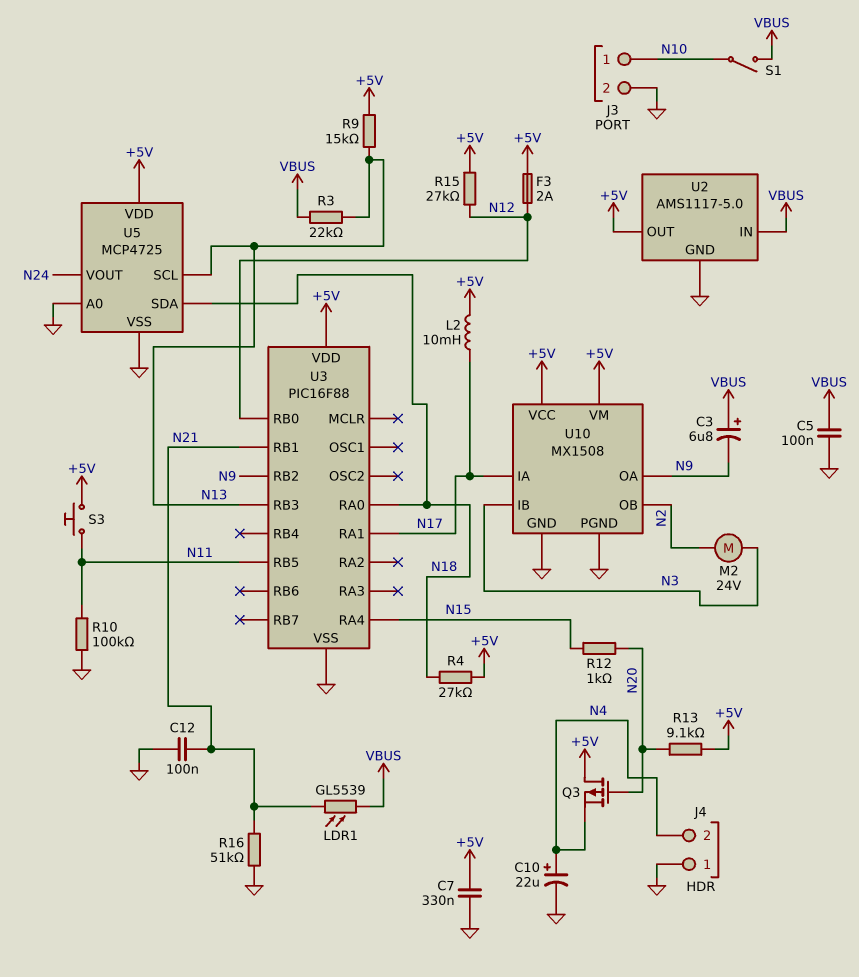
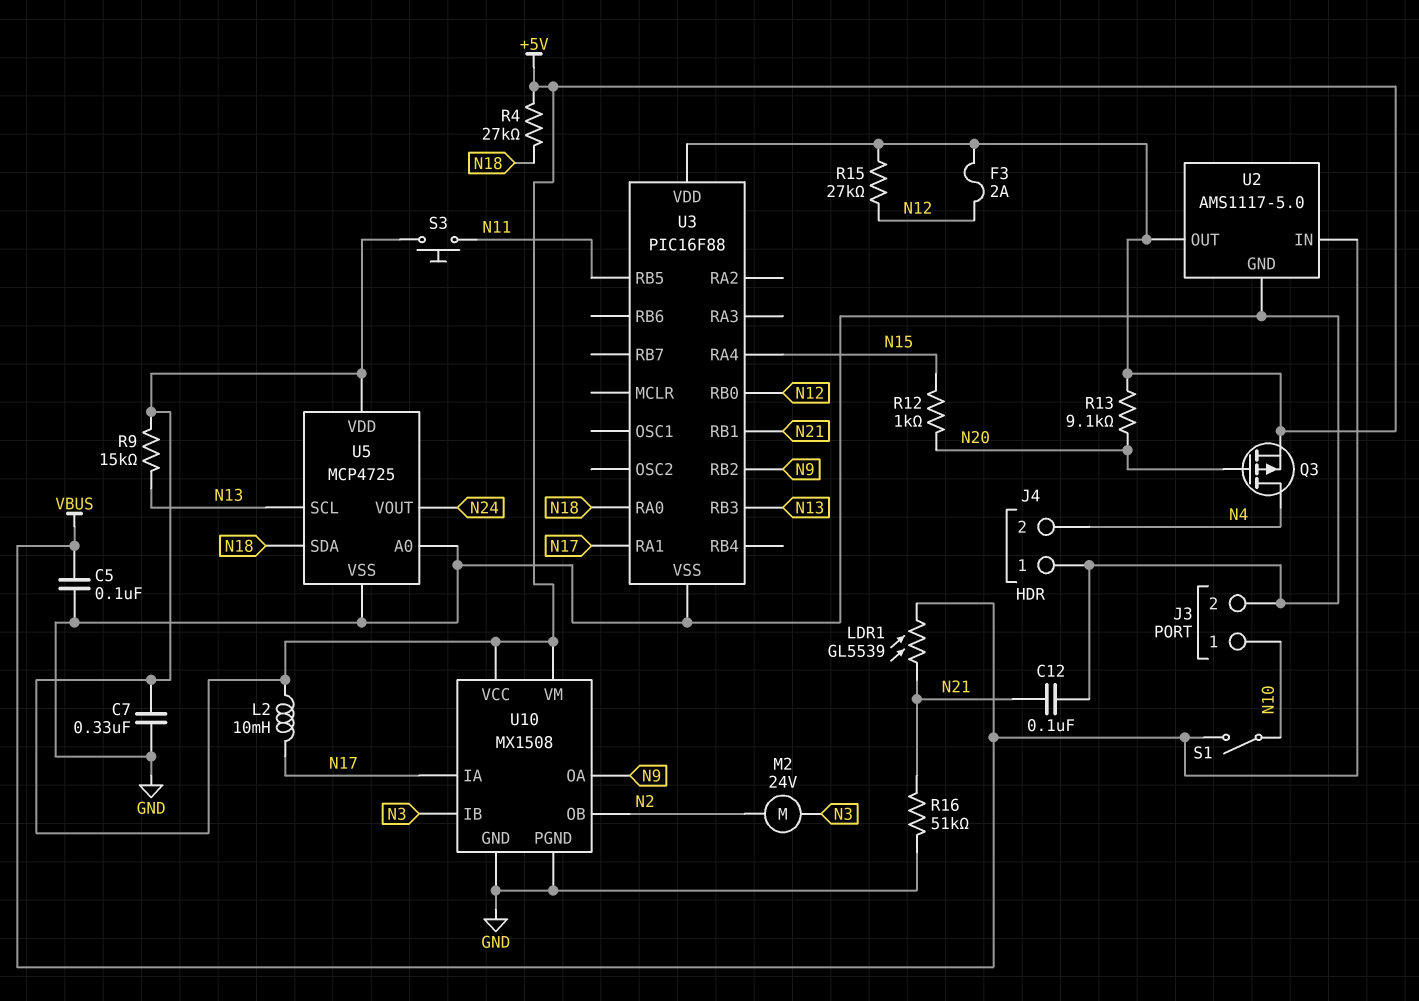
C3: 6.8uF (plus VBUS, minus N9) -> none
C10: 22uF (plus N4, minus GND) -> none
Q3: PMOS (G N20, D +5V, S N4) -> PMOS (G N20, D N4, S +5V)
R3: 22k (N13, VBUS) -> none
R10: 100k (GND, N11) -> none

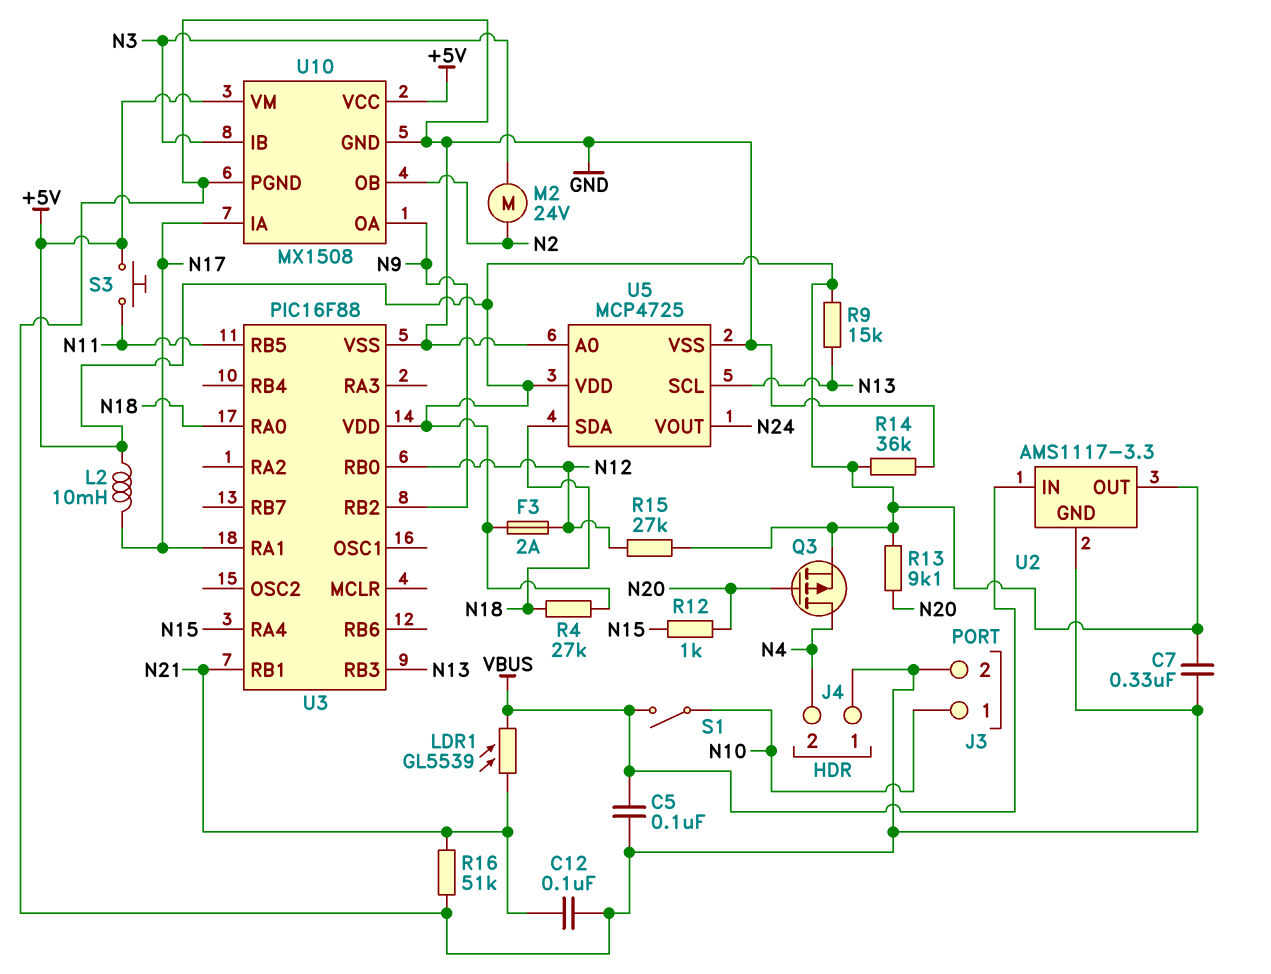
R14: none -> 36k (+5V, GND)
U2: AMS1117-5.0 -> AMS1117-3.3

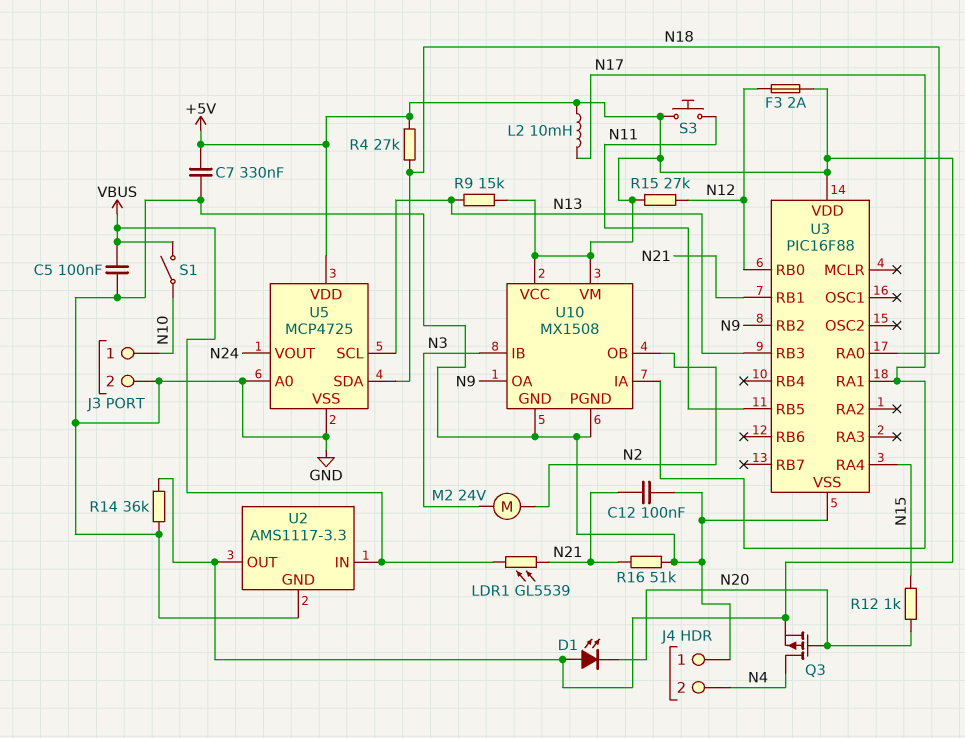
D1: none -> LED (A +5V, K N20)
R13: 9.1k (+5V, N20) -> none

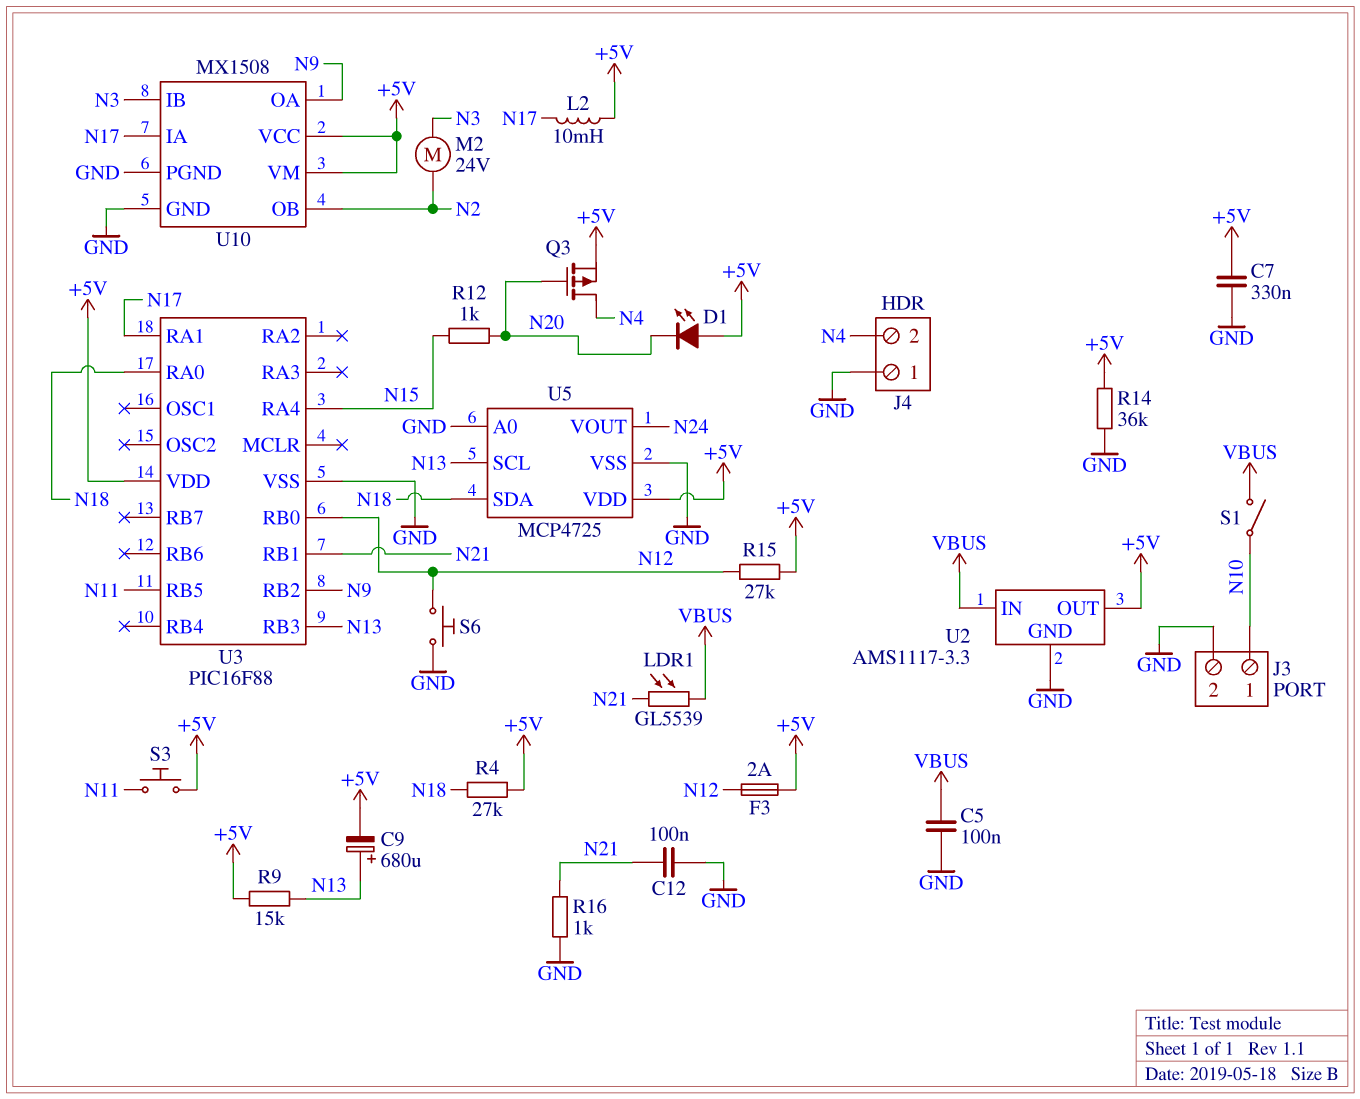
C9: none -> 680uF (plus N13, minus +5V)
R16: 51k (GND, N21) -> 1k (GND, N21)
S6: none -> button (GND, N12)

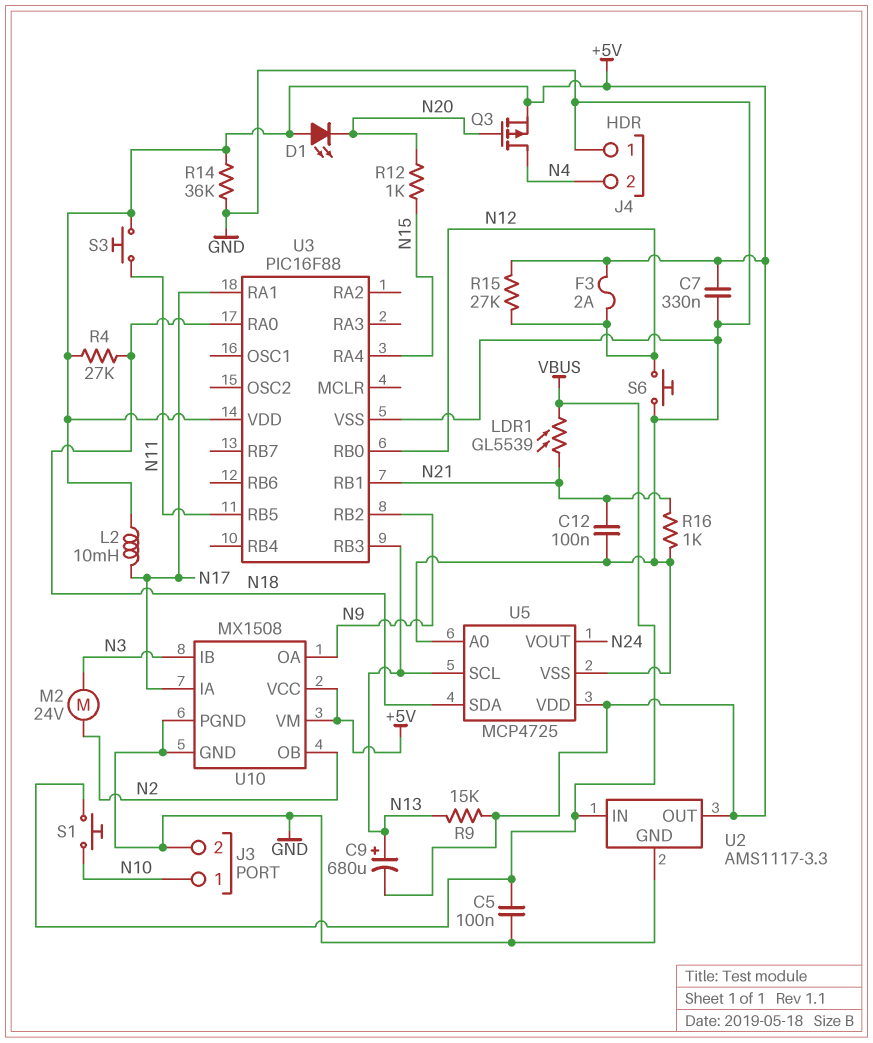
S1: switch (N10, VBUS) -> button (N10, VBUS)

